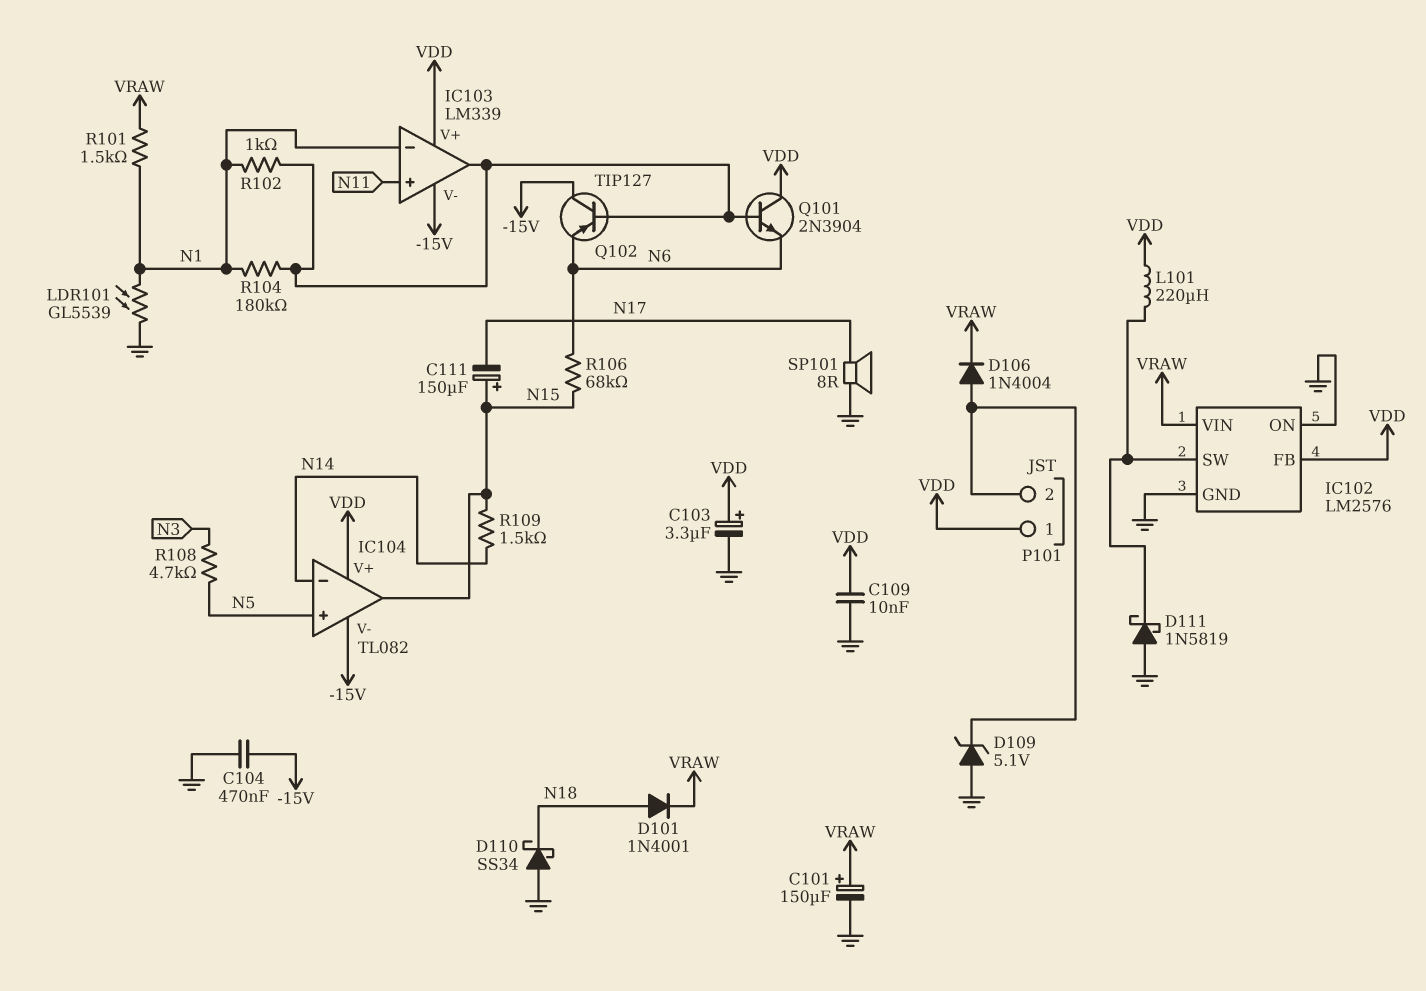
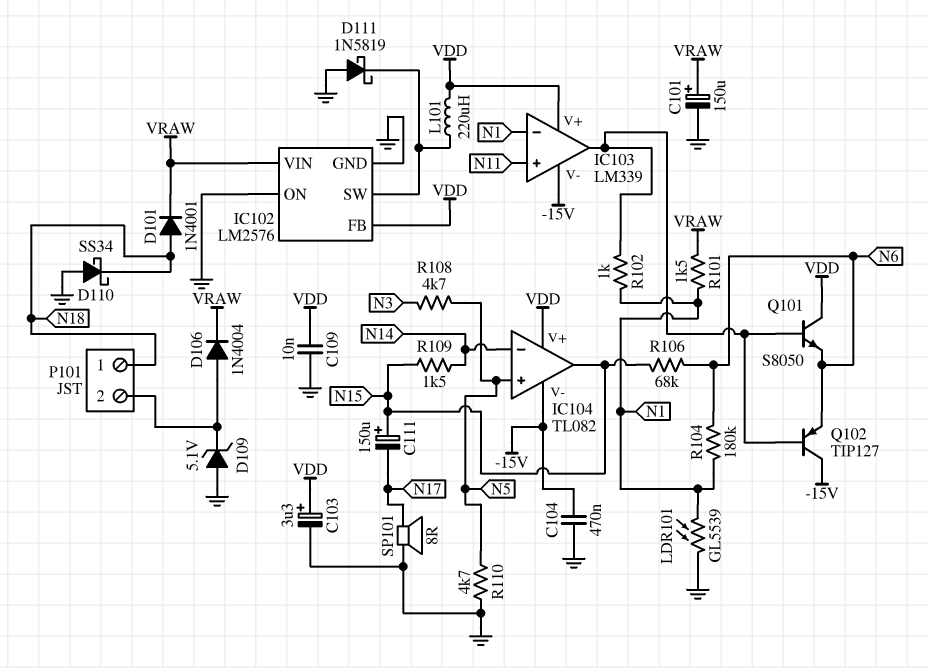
P101 pin 1: VDD -> N18
Q101: NPN 2N3904 (B IC103/out, C VDD, E N6) -> NPN S8050 (B IC103/out, C VDD, E N6)
R104: 180k (IC103/out, N1) -> 180k (N1, N6)
R110: none -> 4.7k (GND, N5)

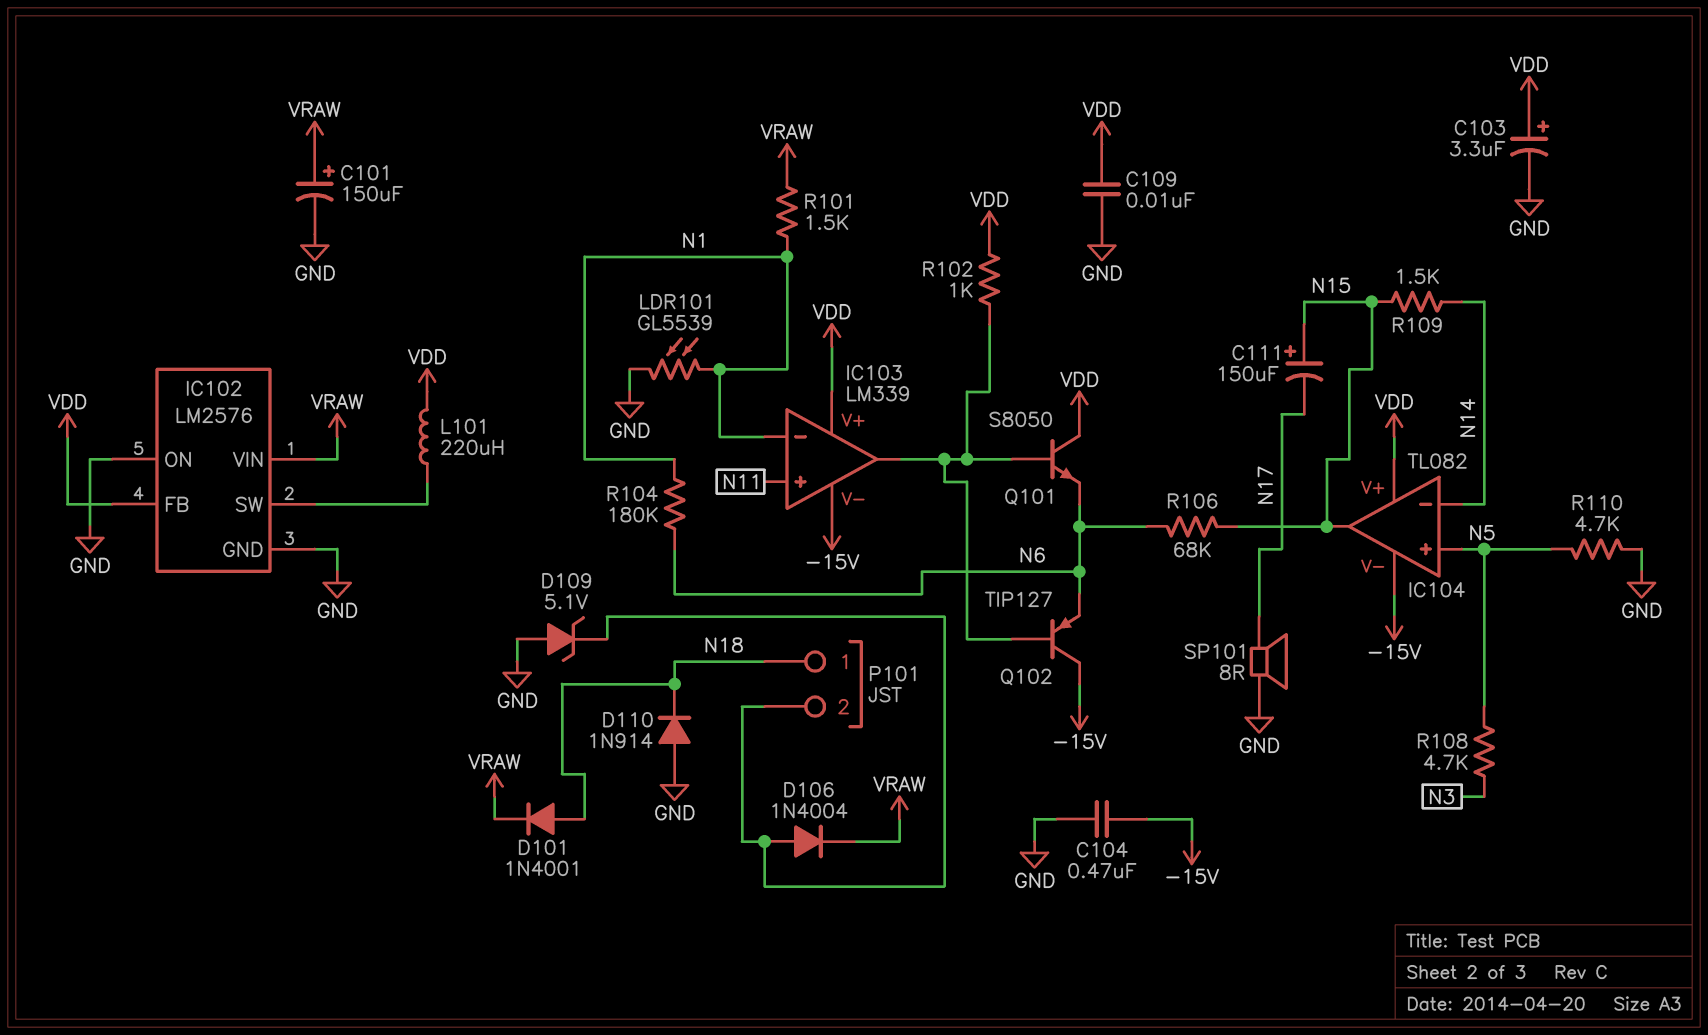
D110: schottky SS34 (A GND, K N18) -> diode 1N914 (A GND, K N18)
D111: schottky 1N5819 (A GND, K IC102/SW) -> none
R102: 1k (IC103/out, N1) -> 1k (IC103/out, VDD)

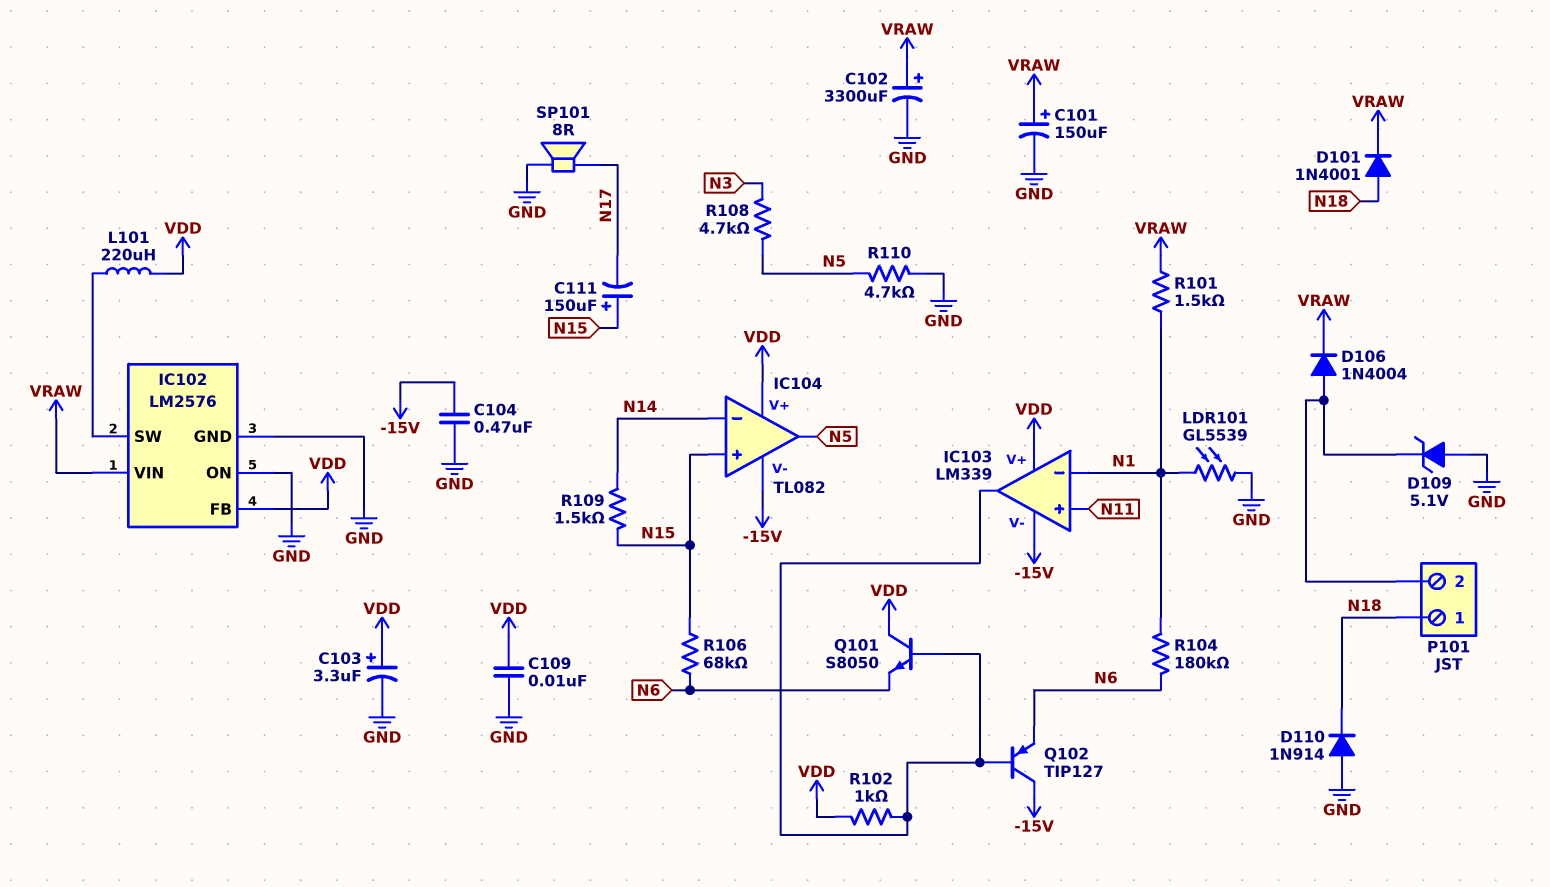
C102: none -> 3300uF (plus VRAW, minus GND)
IC104 pin in+: N5 -> N15
IC104 pin out: N15 -> N5

